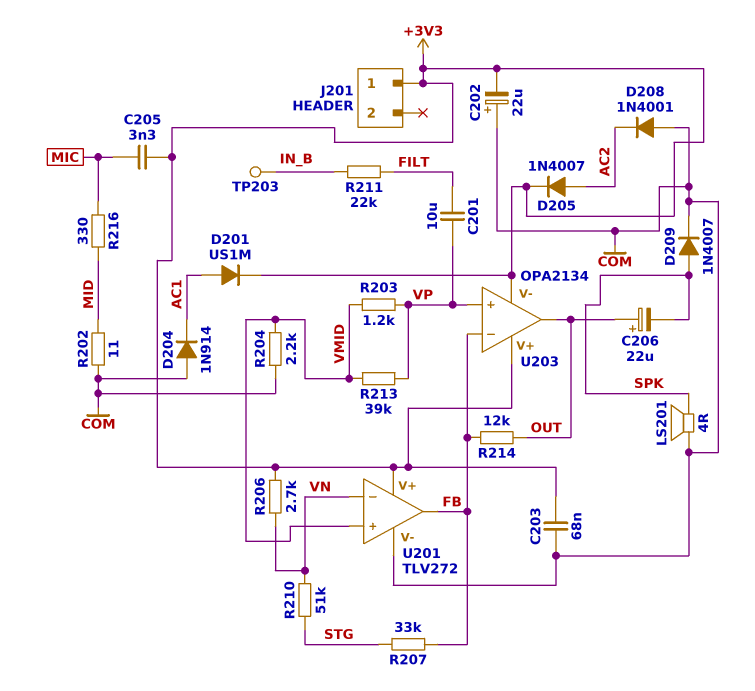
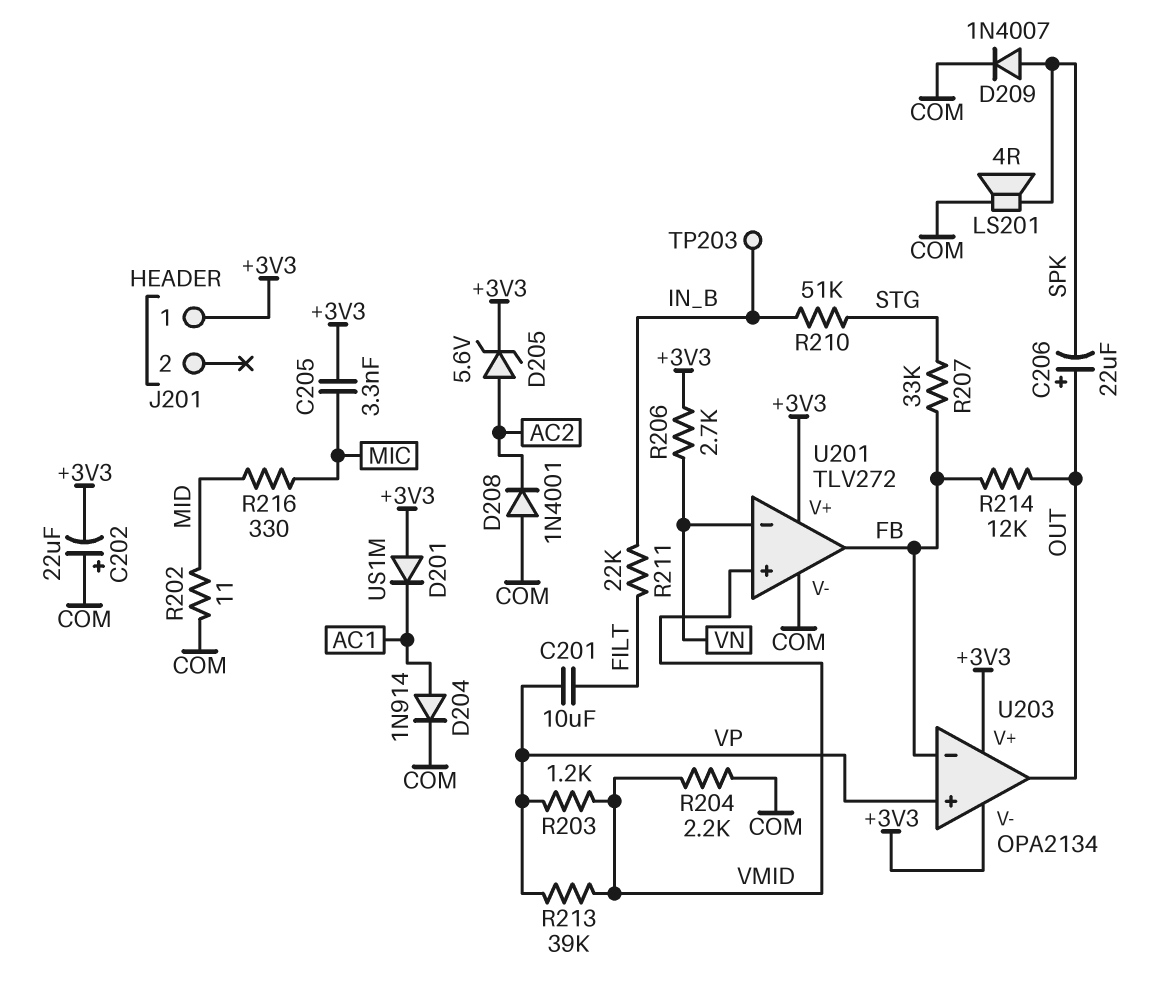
C203: 68nF (+3V3, COM) -> none
D201: diode US1M (A AC1, K +3V3) -> diode US1M (A +3V3, K AC1)
D204: diode 1N914 (A COM, K AC1) -> diode 1N914 (A AC1, K COM)
D205: diode 1N4007 (A AC2, K +3V3) -> zener 5.6V (A AC2, K +3V3)
R210: 51k (STG, VN) -> 51k (IN_B, STG)

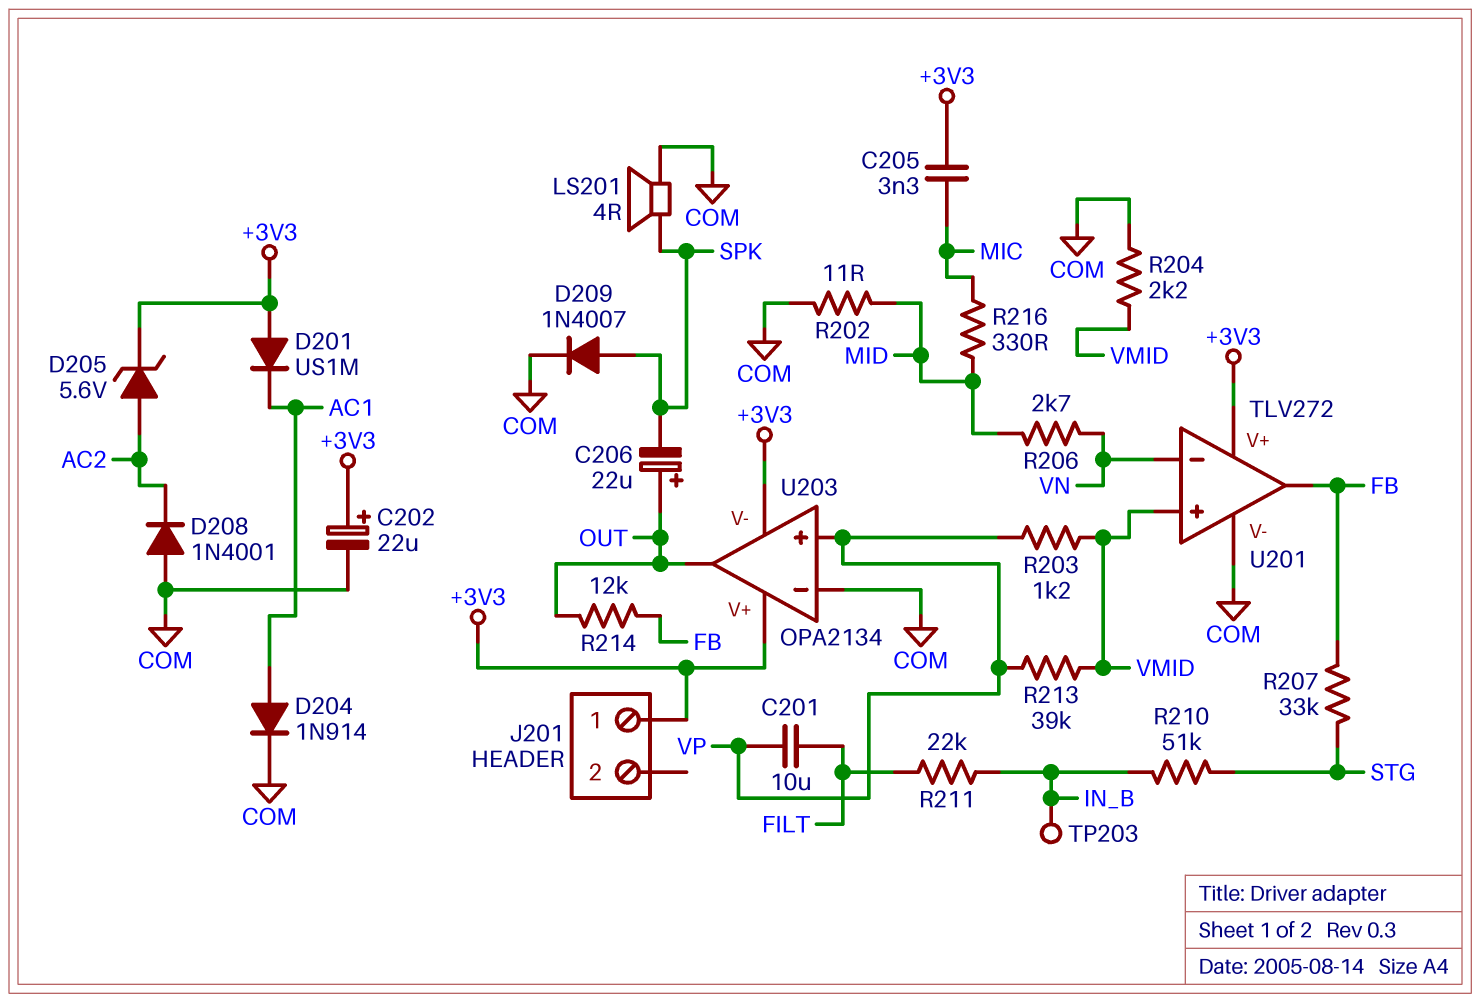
C202: 22uF (plus COM, minus +3V3) -> 22uF (plus +3V3, minus COM)
R206: 2.7k (+3V3, VN) -> 2.7k (MID, VN)
U203 pin in-: FB -> COM

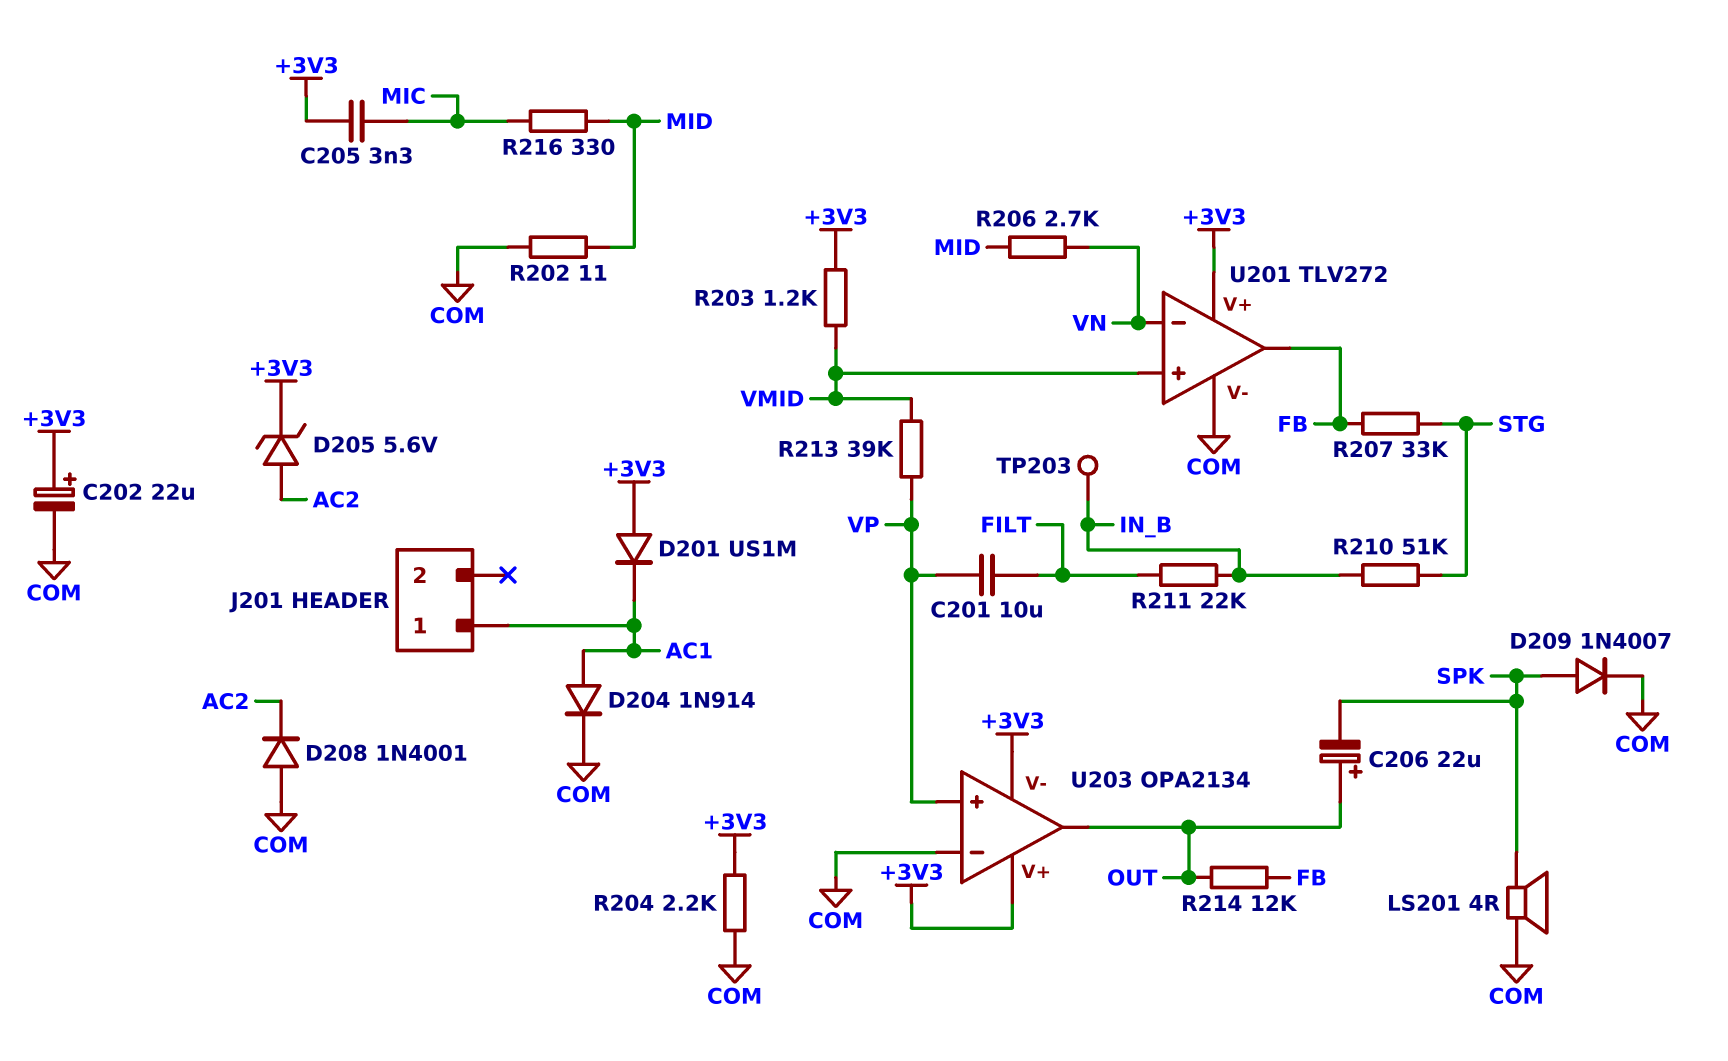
J201 pin 1: +3V3 -> AC1
R203: 1.2k (VMID, VP) -> 1.2k (+3V3, VMID)
R204: 2.2k (COM, VMID) -> 2.2k (+3V3, COM)

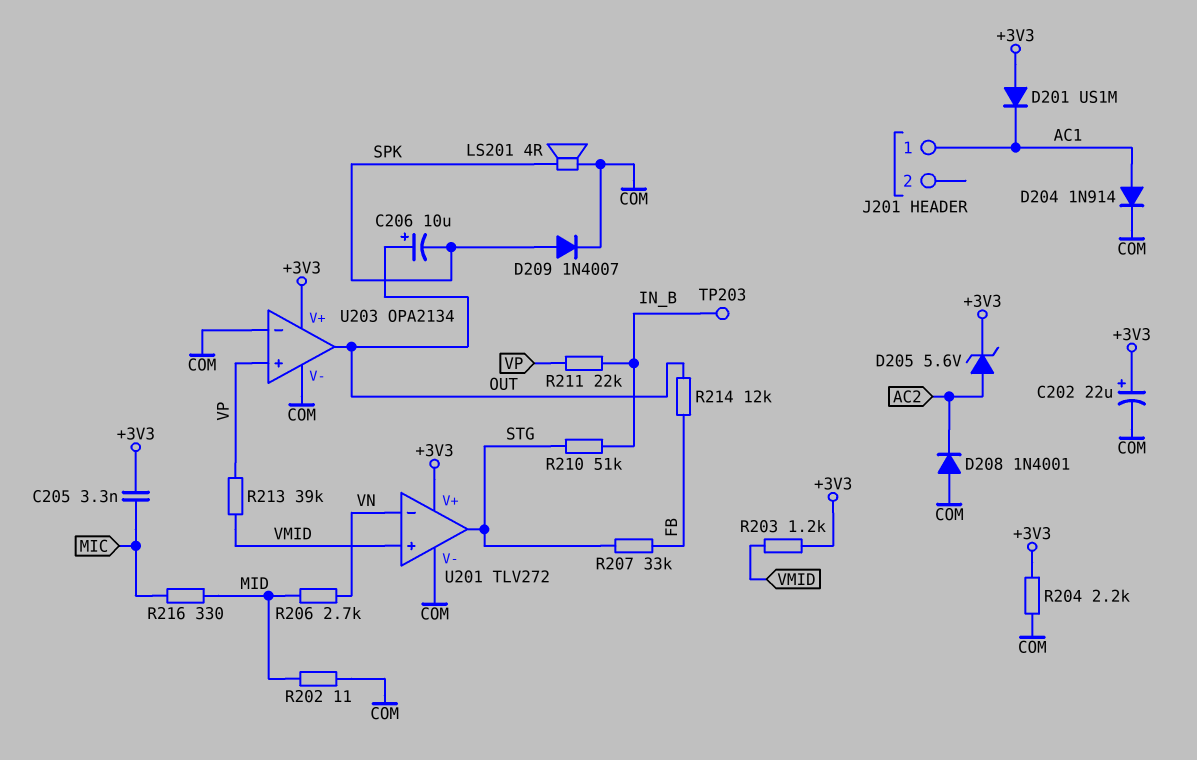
C201: 10uF (FILT, VP) -> none
C206: 22uF (plus OUT, minus SPK) -> 10uF (plus OUT, minus SPK)
R211: 22k (FILT, IN_B) -> 22k (IN_B, VP)
U201 pin out: FB -> STG
U203 pin V-: +3V3 -> COM

